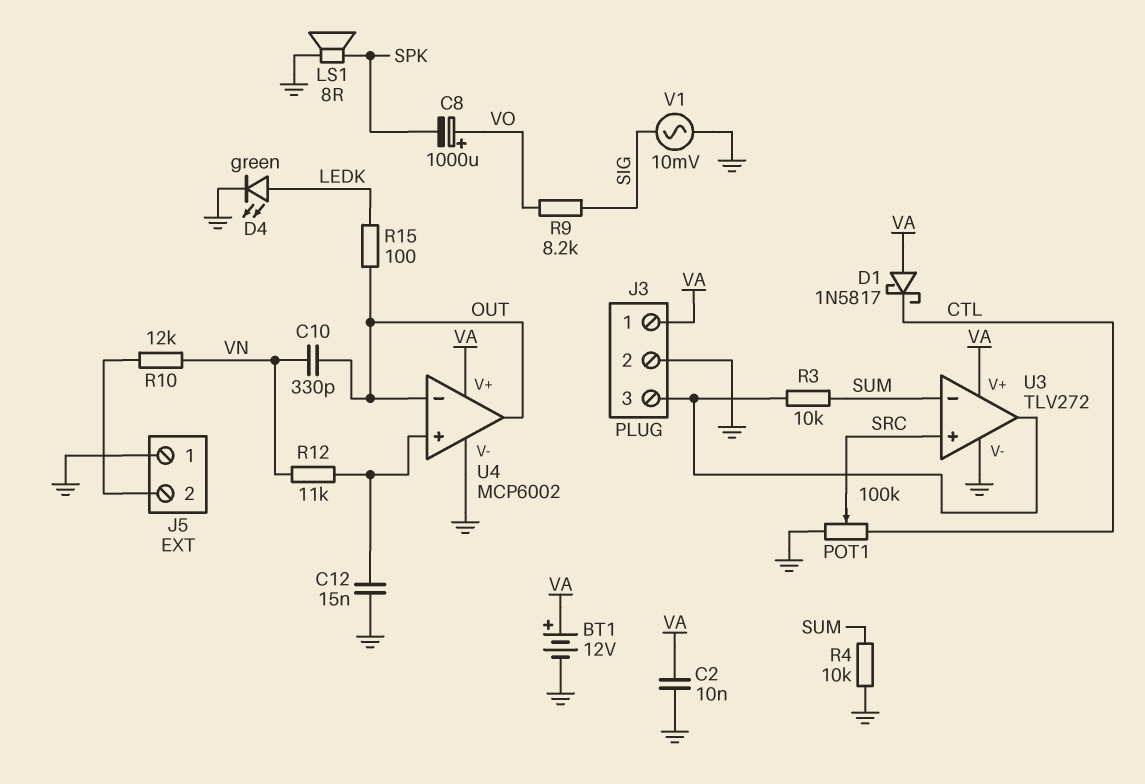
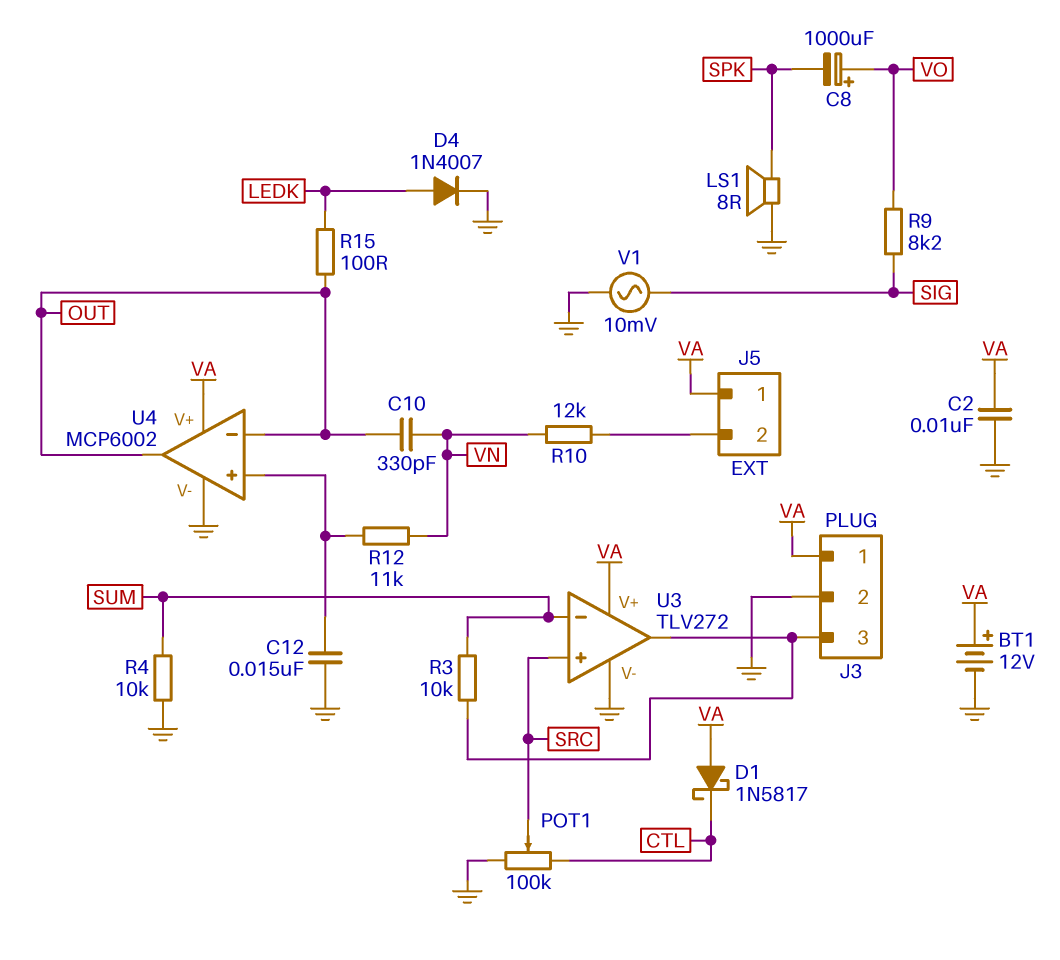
D4: LED green (A LEDK, K GND) -> diode 1N4007 (A LEDK, K GND)
J5 pin 1: GND -> VA

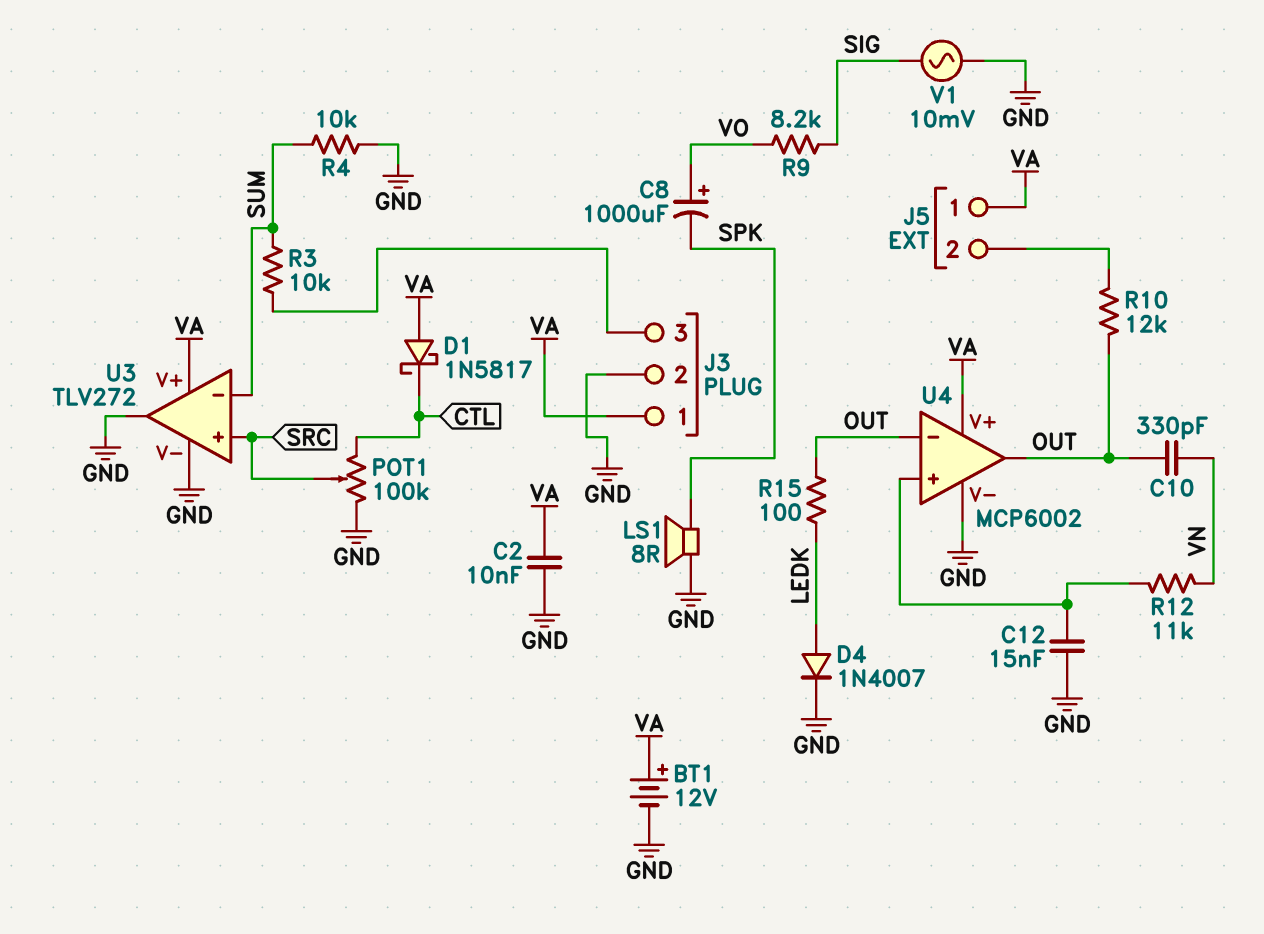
R10: 12k (J5/2, VN) -> 12k (J5/2, OUT)
U3 pin out: J3/3 -> GND

